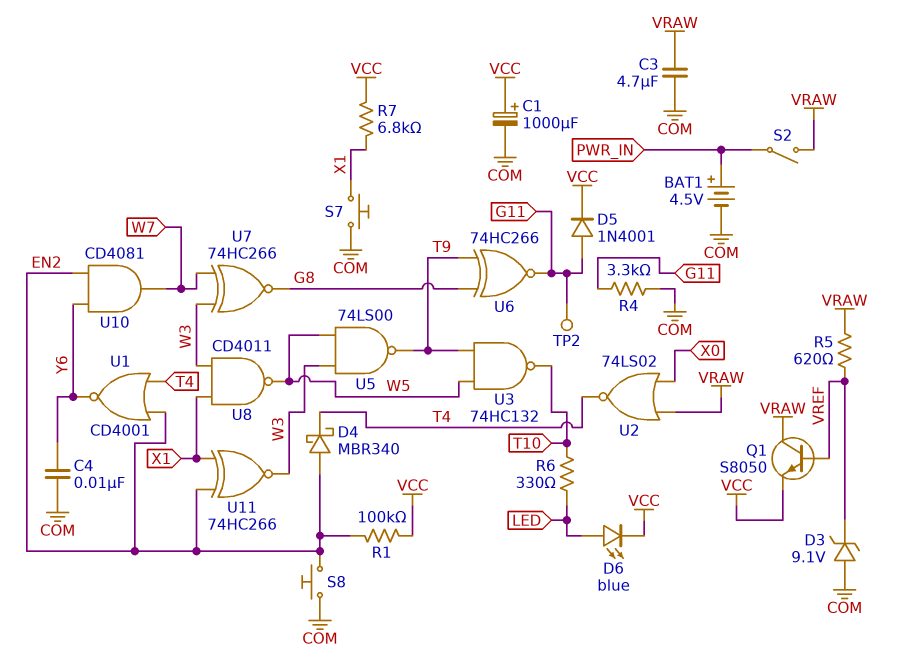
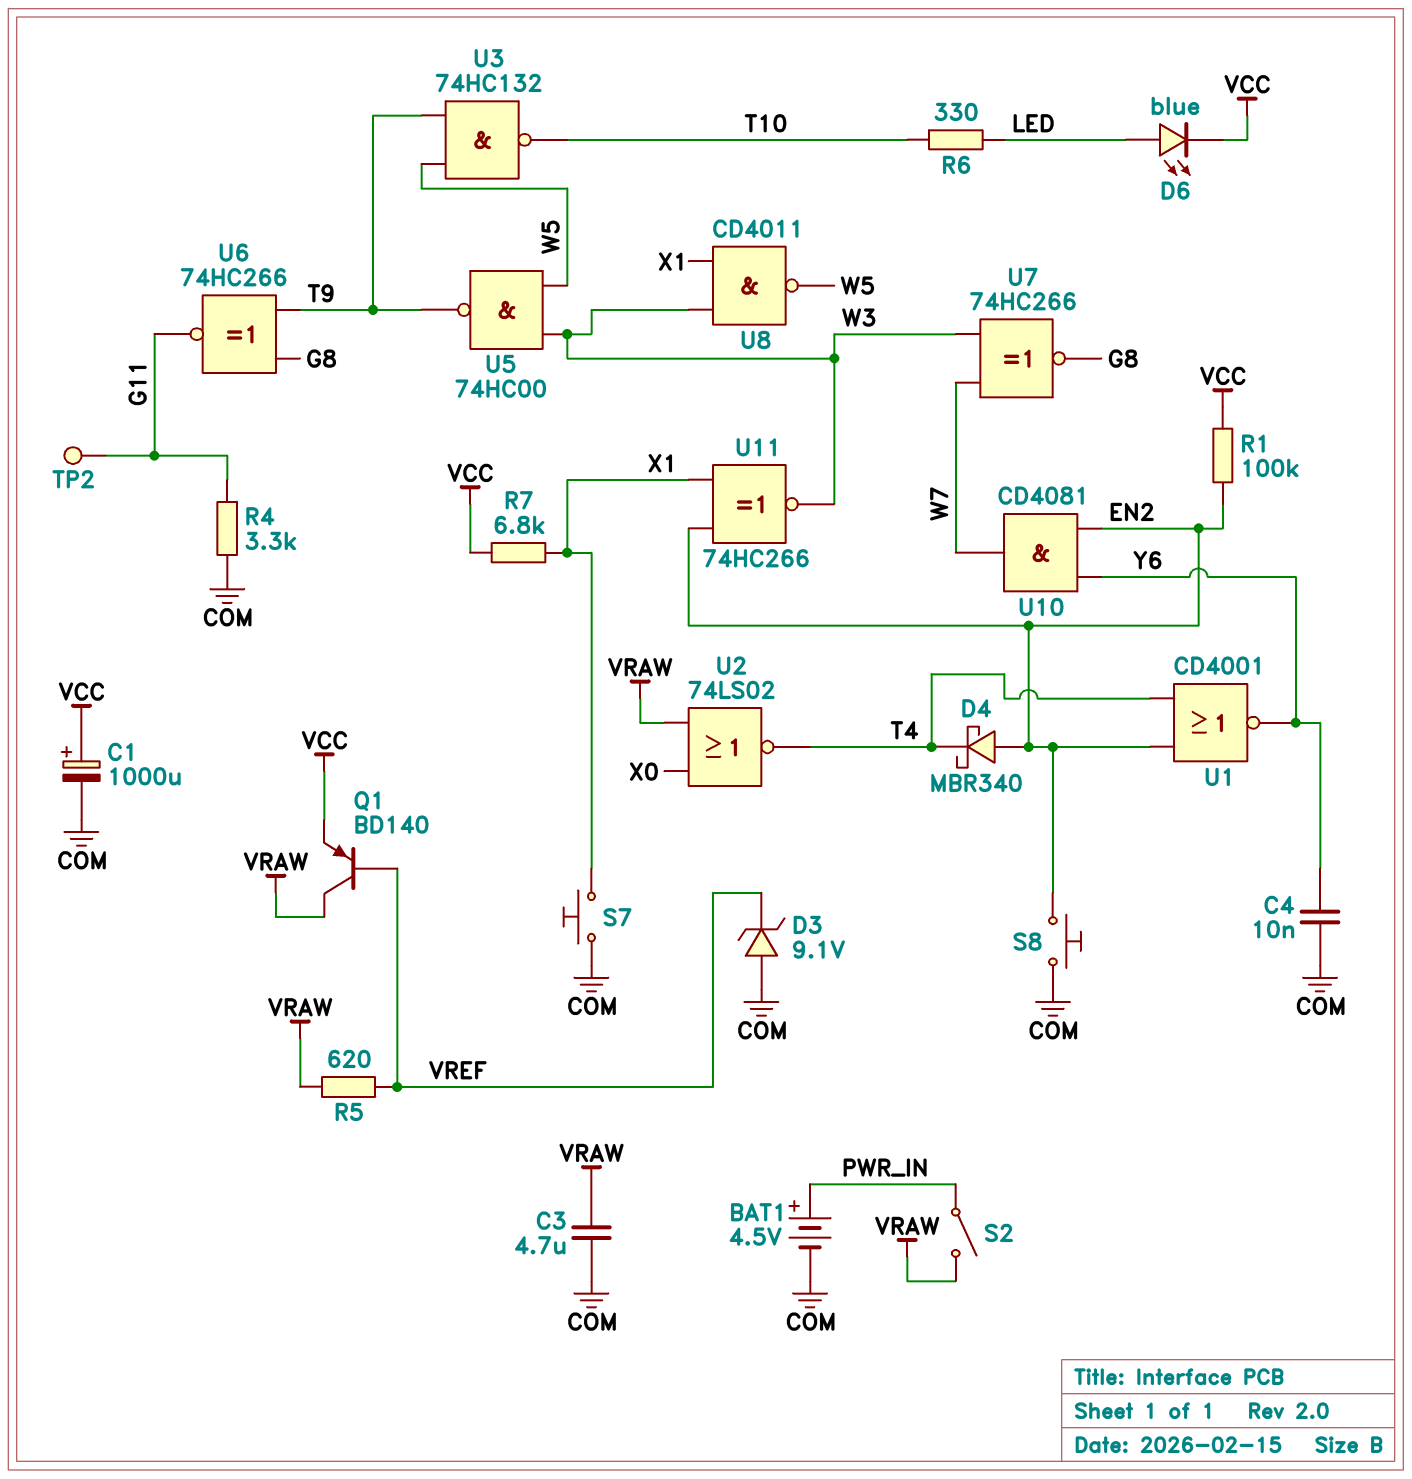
D5: diode 1N4001 (A G11, K VCC) -> none
Q1: NPN S8050 (B VREF, C VRAW, E VCC) -> PNP BD140 (B VREF, C VRAW, E VCC)
U5: NAND 74LS00 (in W3, in W5, out T9) -> NAND 74HC00 (in W3, in W5, out T9)

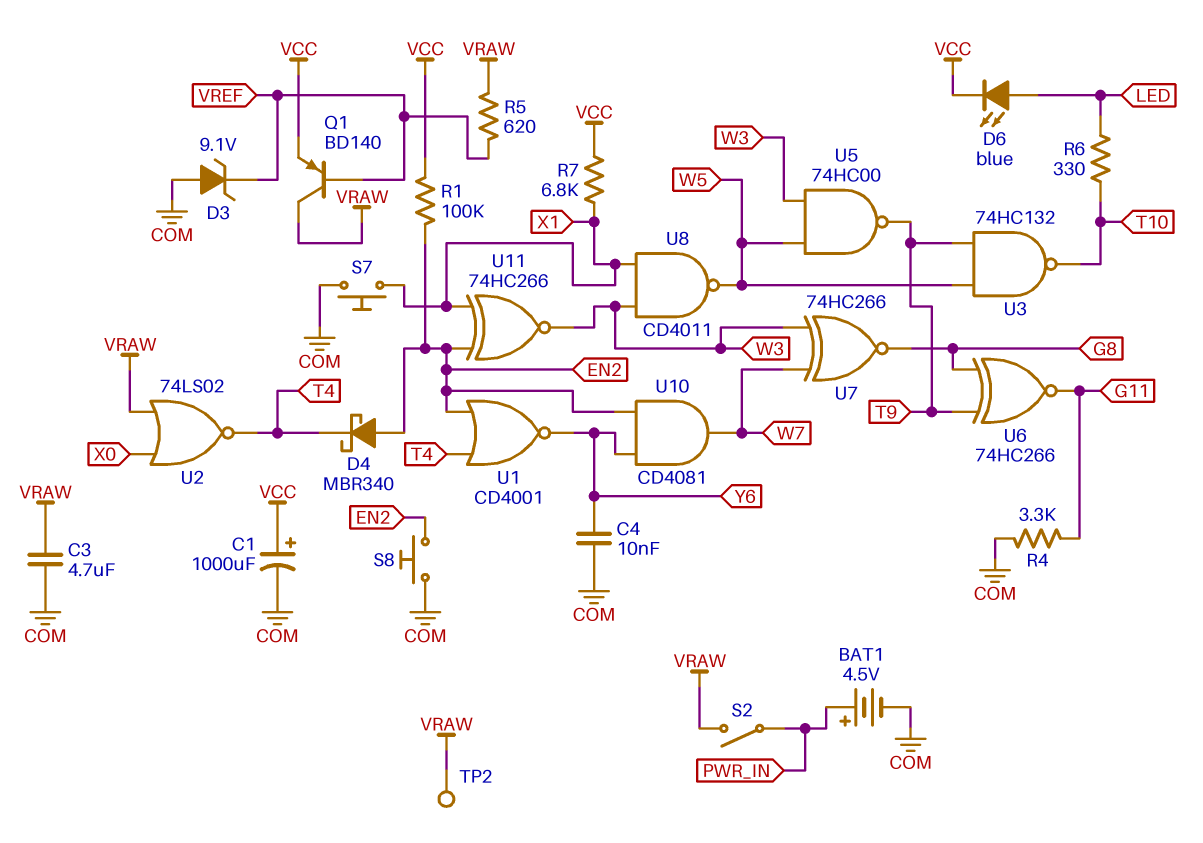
TP2: test point (G11) -> test point (VRAW)

